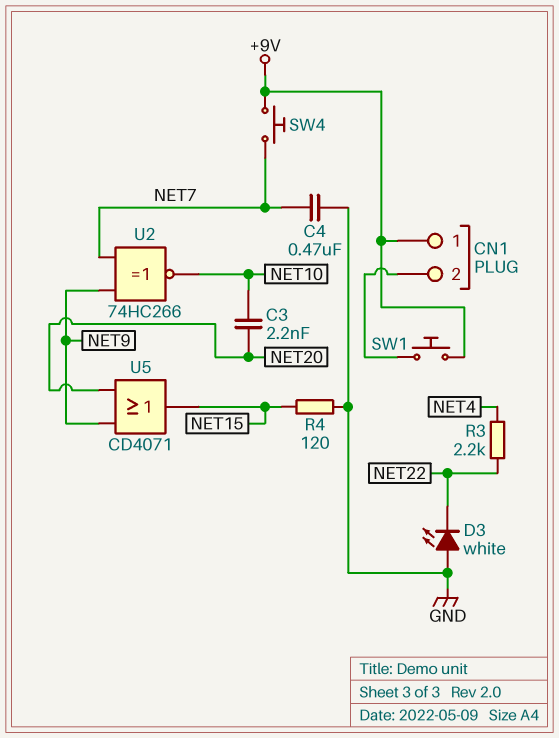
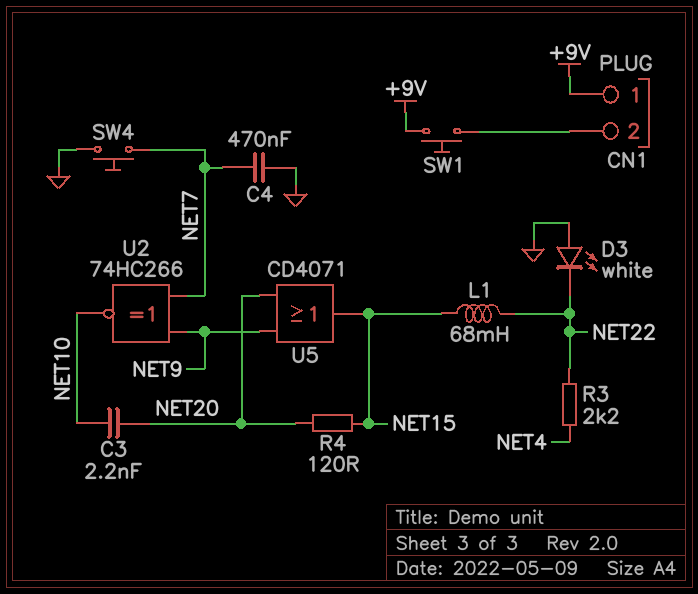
L1: none -> 68mH (NET15, NET22)
R4: 120 (GND, NET15) -> 120 (NET15, NET20)
SW4: button (+9V, NET7) -> button (GND, NET7)

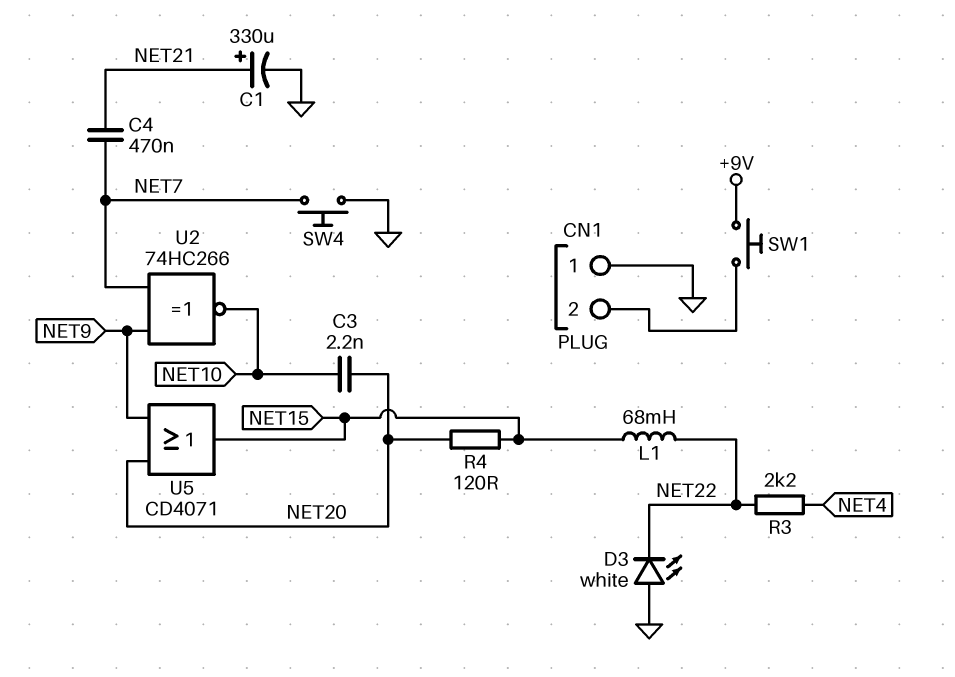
C1: none -> 330uF (plus NET21, minus GND)
C4: 470nF (GND, NET7) -> 470nF (NET7, NET21)
CN1 pin 1: +9V -> GND

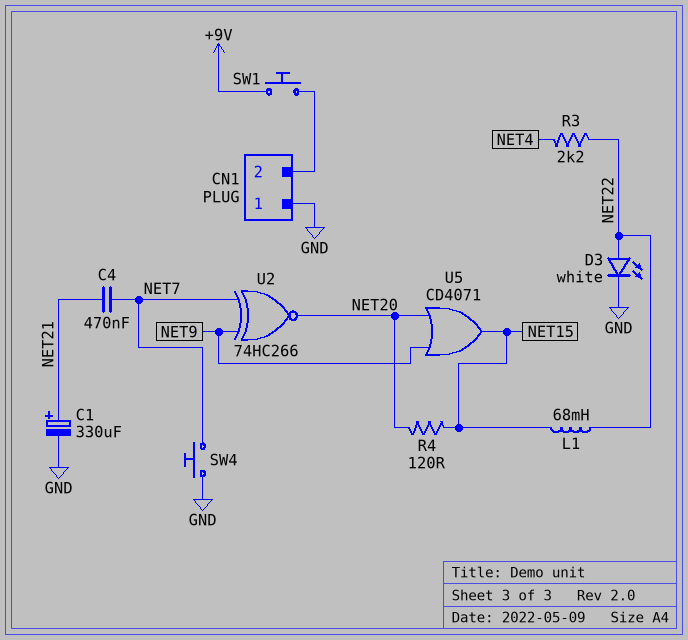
C3: 2.2nF (NET10, NET20) -> none
D3: LED white (A GND, K NET22) -> LED white (A NET22, K GND)
U2: XNOR 74HC266 (in NET7, in NET9, out NET10) -> XNOR 74HC266 (in NET7, in NET9, out NET20)

